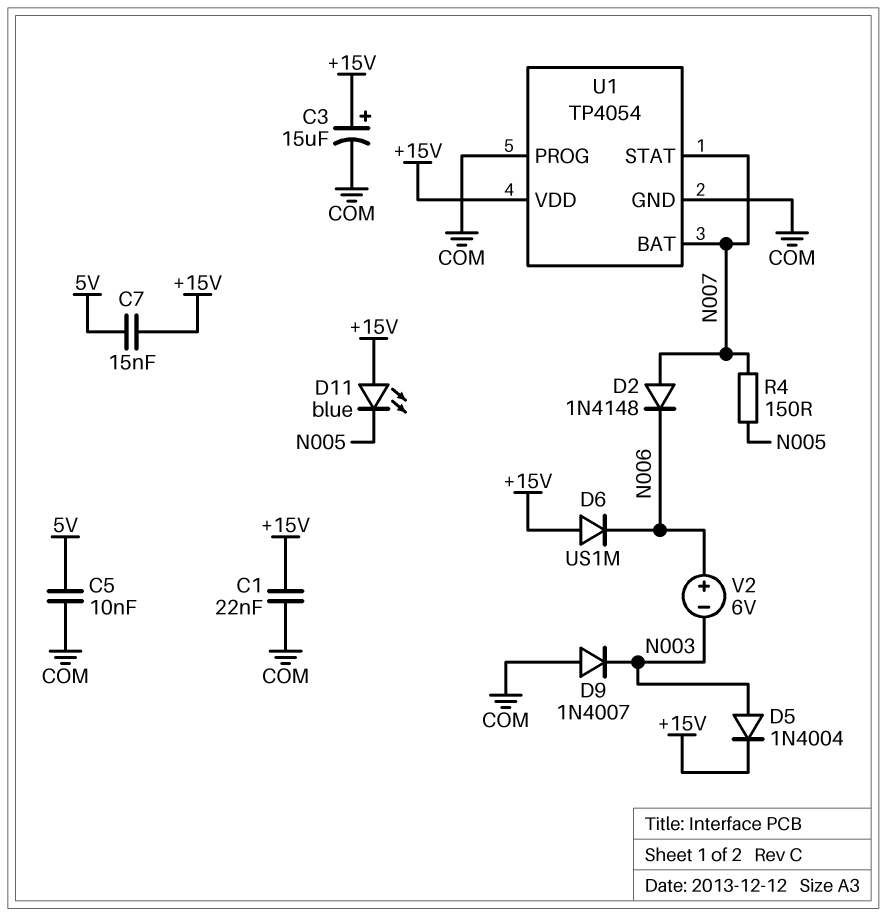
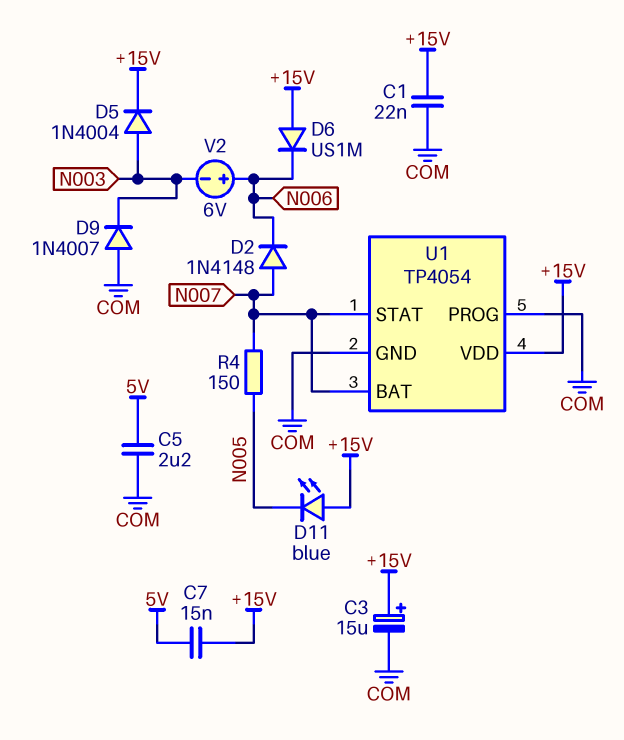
C5: 10nF (5V, COM) -> 2.2uF (5V, COM)

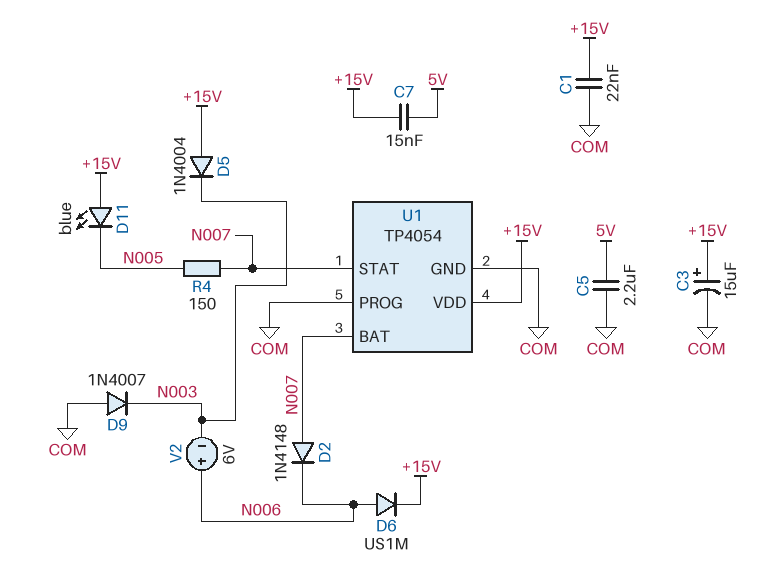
D5: diode 1N4004 (A N003, K +15V) -> diode 1N4004 (A +15V, K N003)
D6: diode US1M (A +15V, K N006) -> diode US1M (A N006, K +15V)

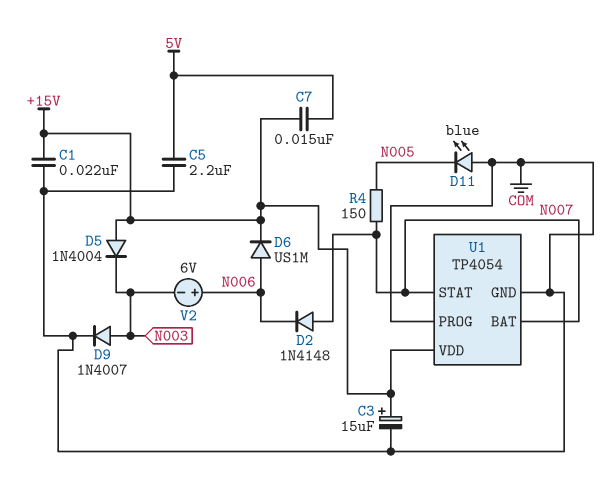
D9: diode 1N4007 (A COM, K N003) -> diode 1N4007 (A N003, K COM)
D11: LED blue (A +15V, K N005) -> LED blue (A COM, K N005)

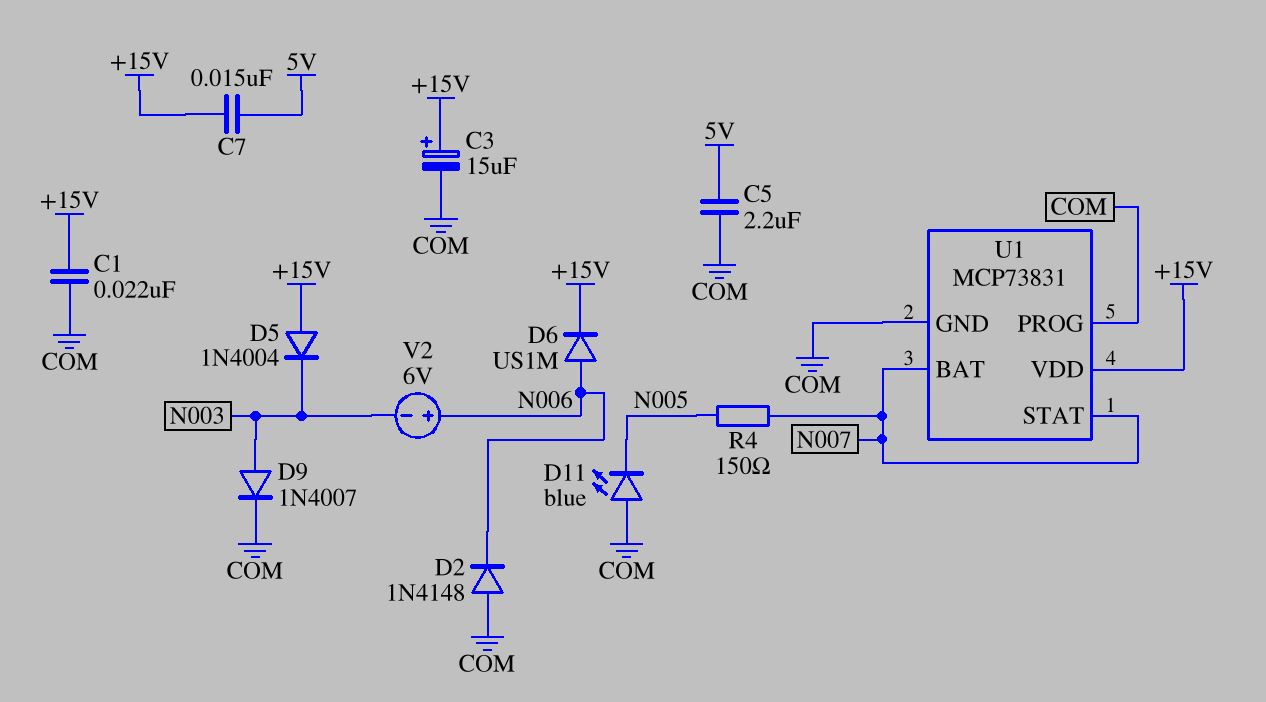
D2: diode 1N4148 (A N007, K N006) -> diode 1N4148 (A COM, K N006)
U1: TP4054 -> MCP73831

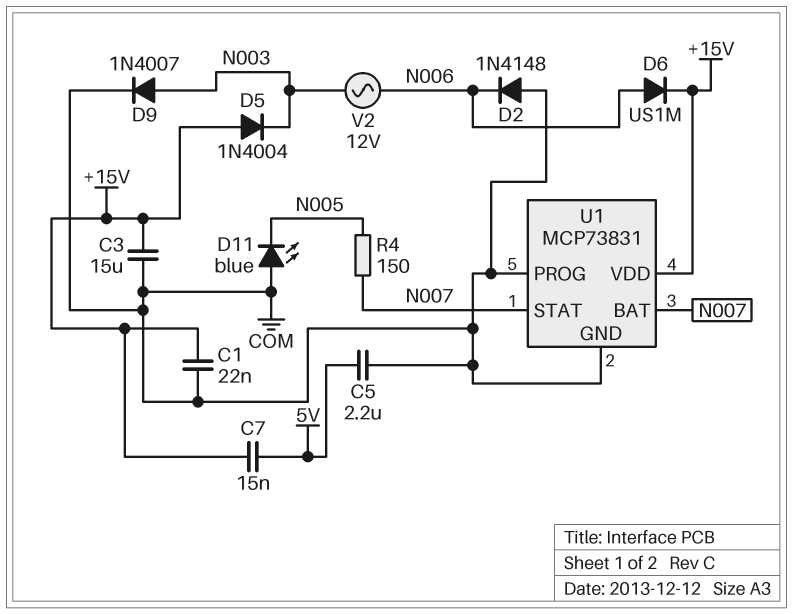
C3: 15uF (plus +15V, minus COM) -> 15uF (+15V, COM)
V2: 6V (plus N006, minus N003) -> AC 12V (N003, N006)

